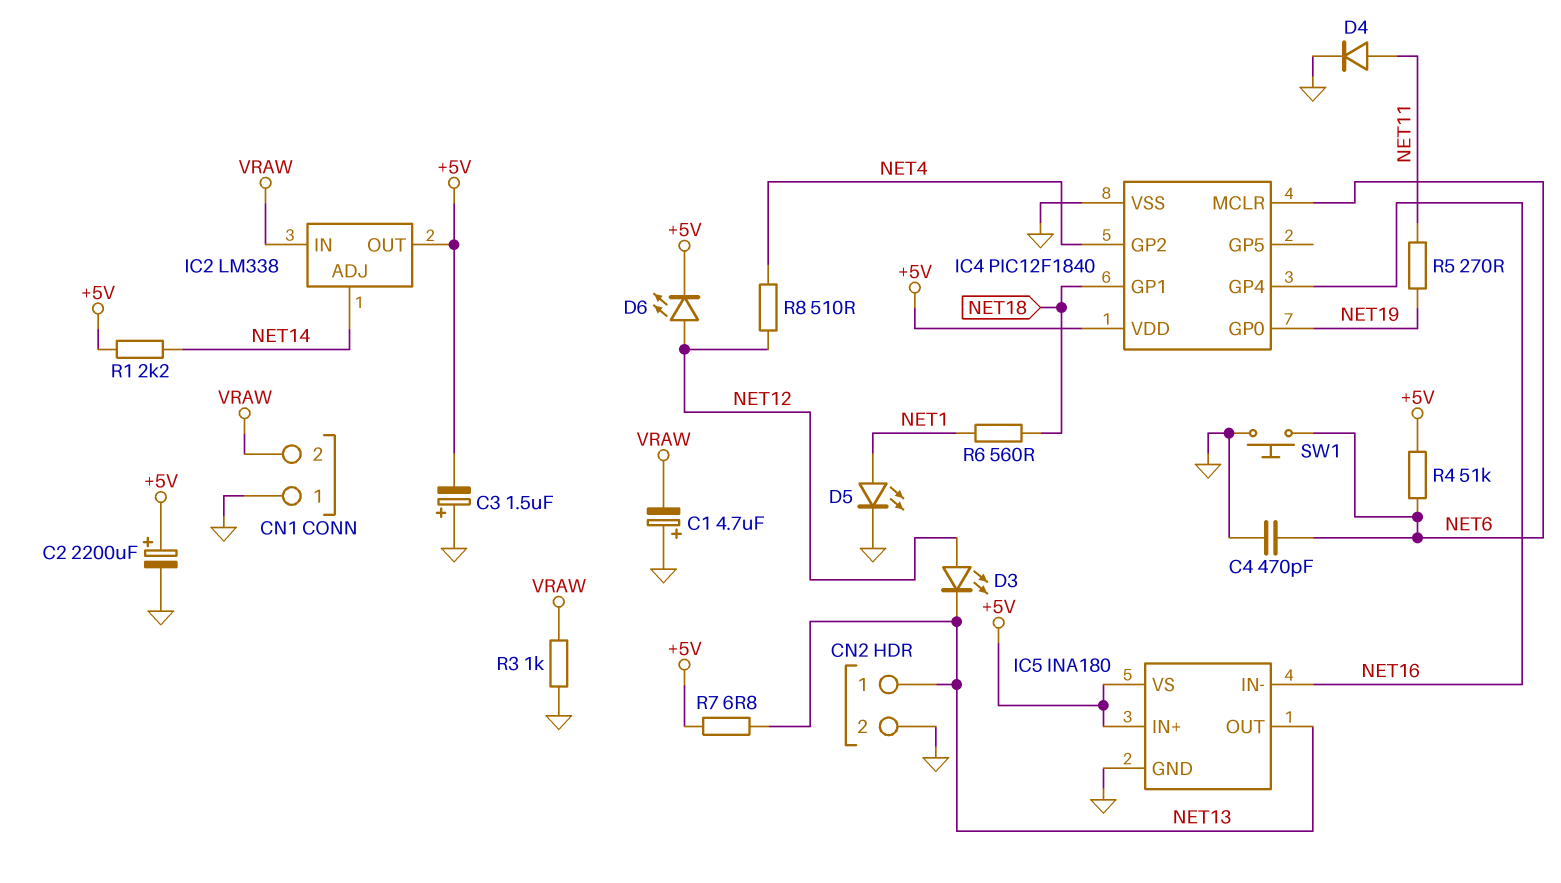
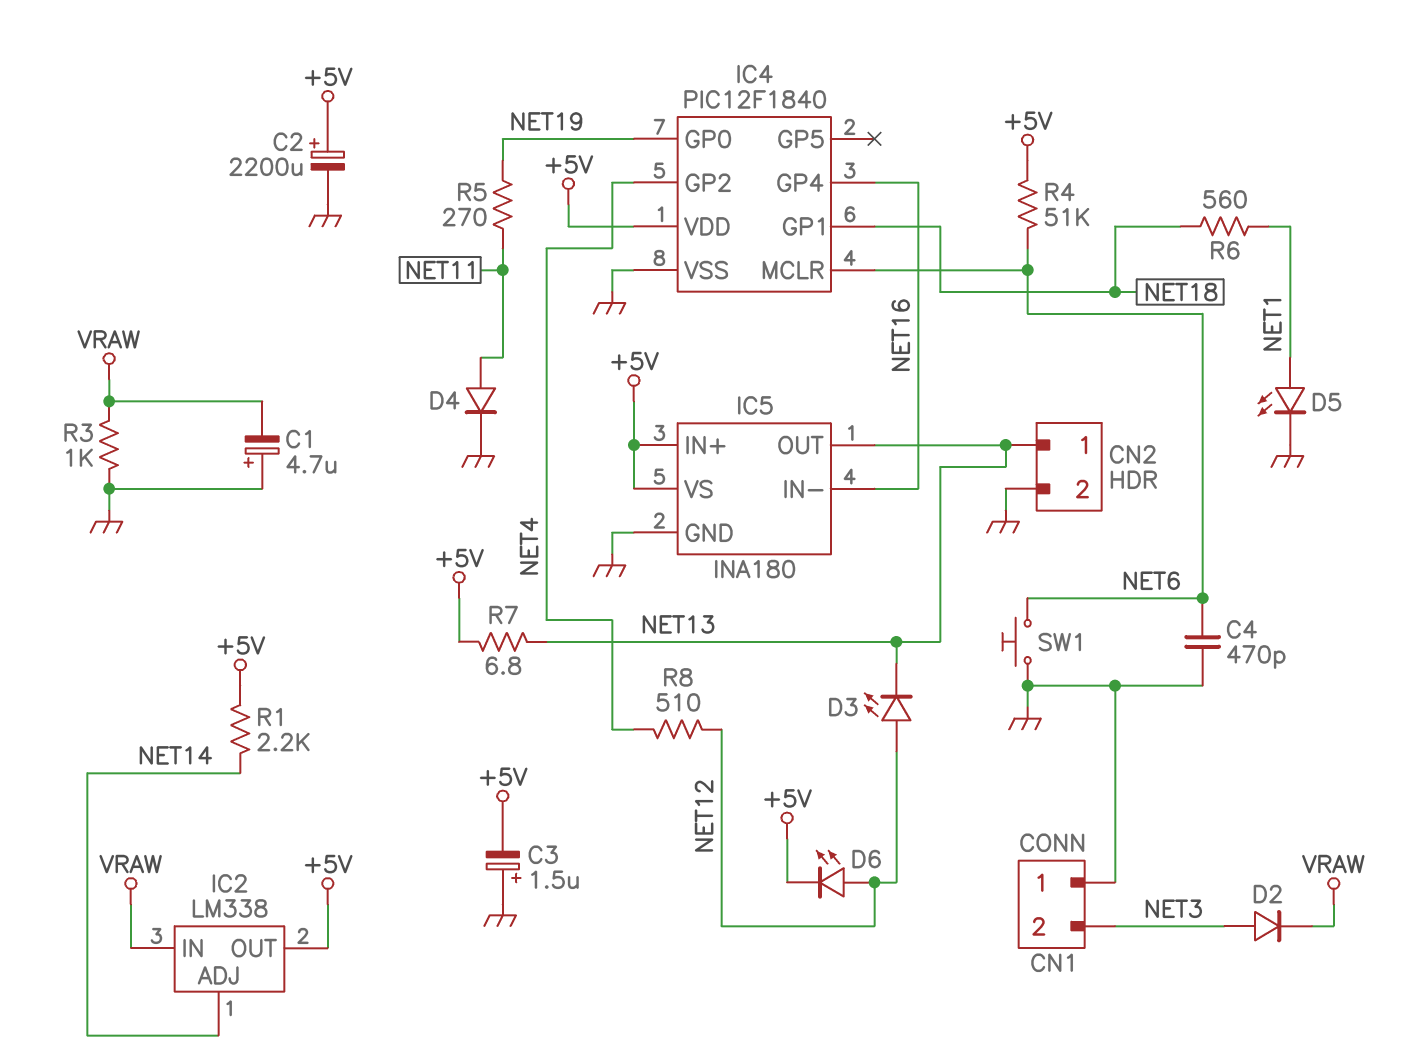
CN1 pin 2: VRAW -> NET3
D2: none -> diode (A NET3, K VRAW)

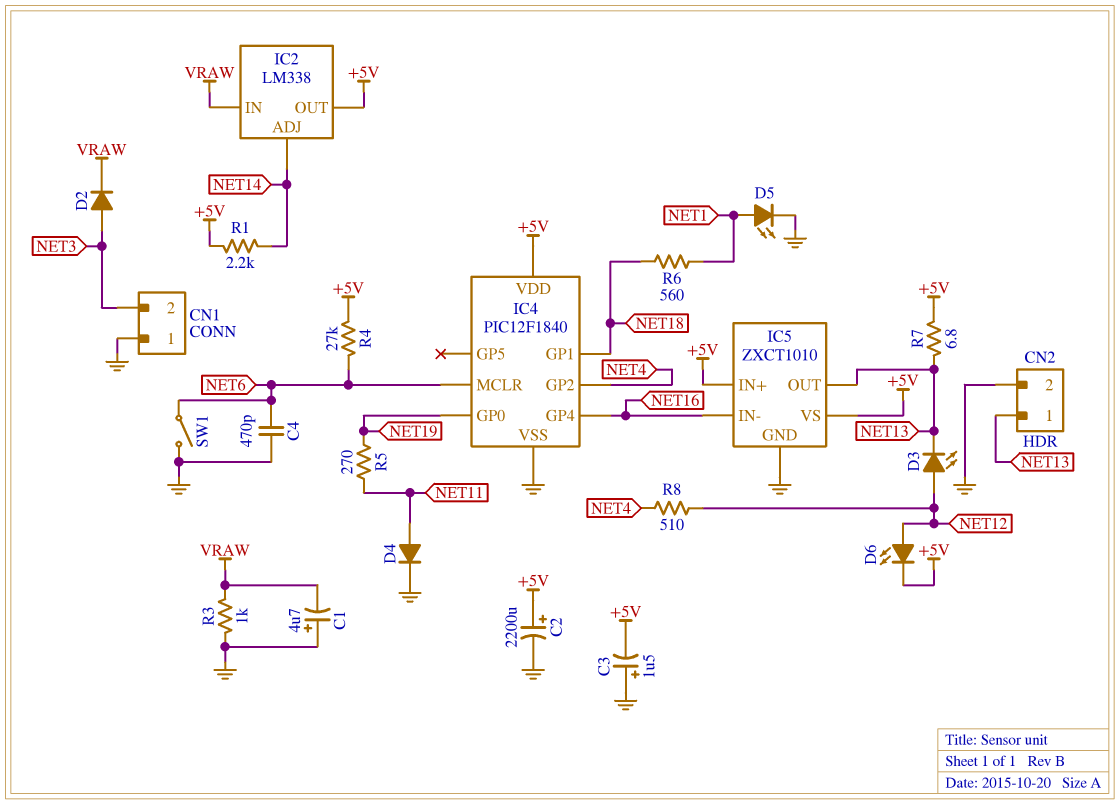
IC5: INA180 -> ZXCT1010
R4: 51k (+5V, NET6) -> 27k (+5V, NET6)
SW1: button (GND, NET6) -> switch (GND, NET6)

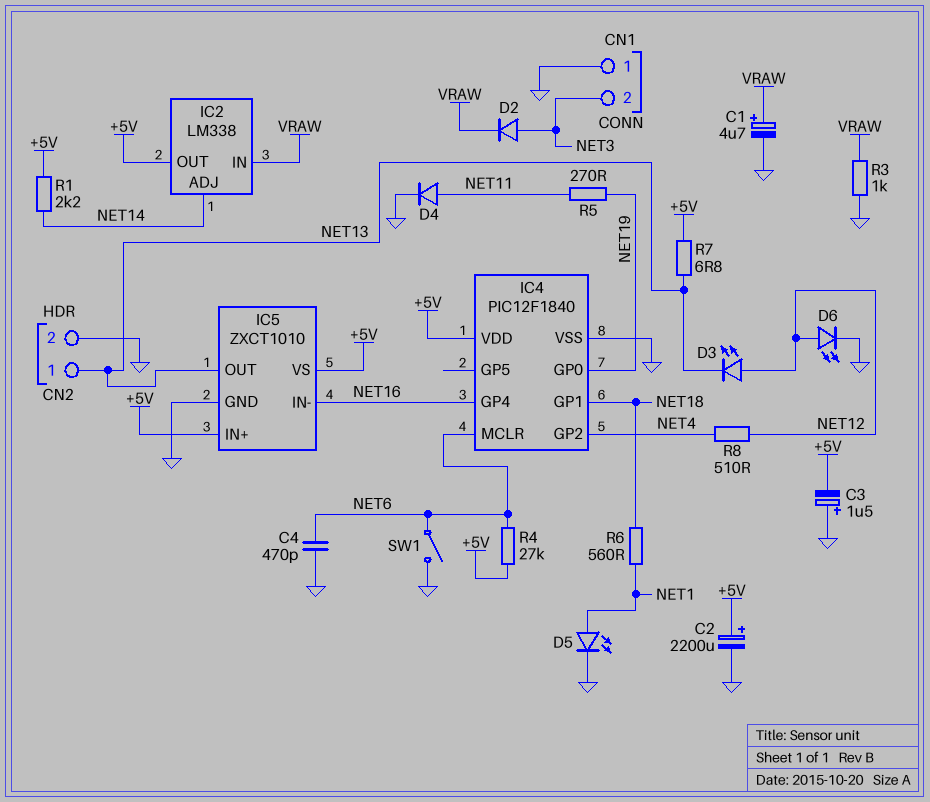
C1: 4.7uF (plus GND, minus VRAW) -> 4.7uF (plus VRAW, minus GND)
D6: LED (A NET12, K +5V) -> LED (A NET12, K GND)

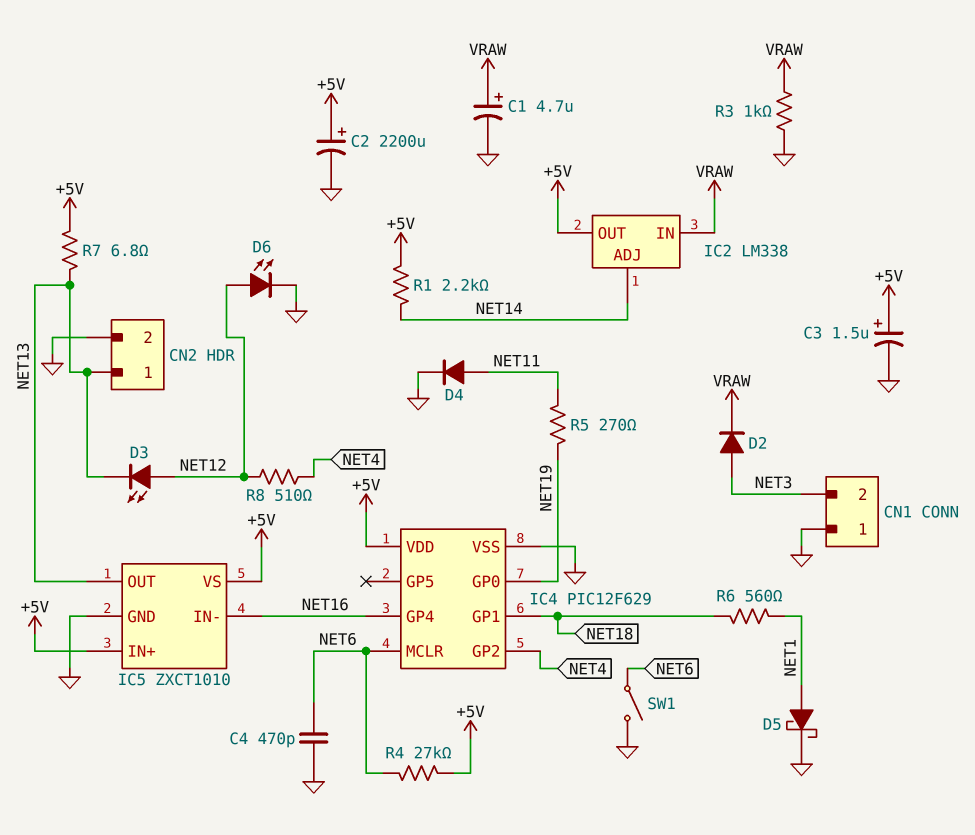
C3: 1.5uF (plus GND, minus +5V) -> 1.5uF (plus +5V, minus GND)
D5: LED (A NET1, K GND) -> schottky (A NET1, K GND)
IC4: PIC12F1840 -> PIC12F629

